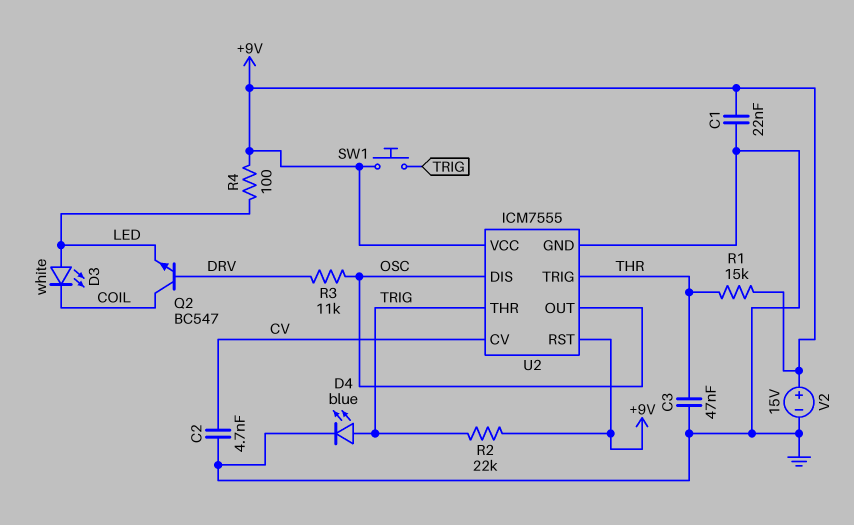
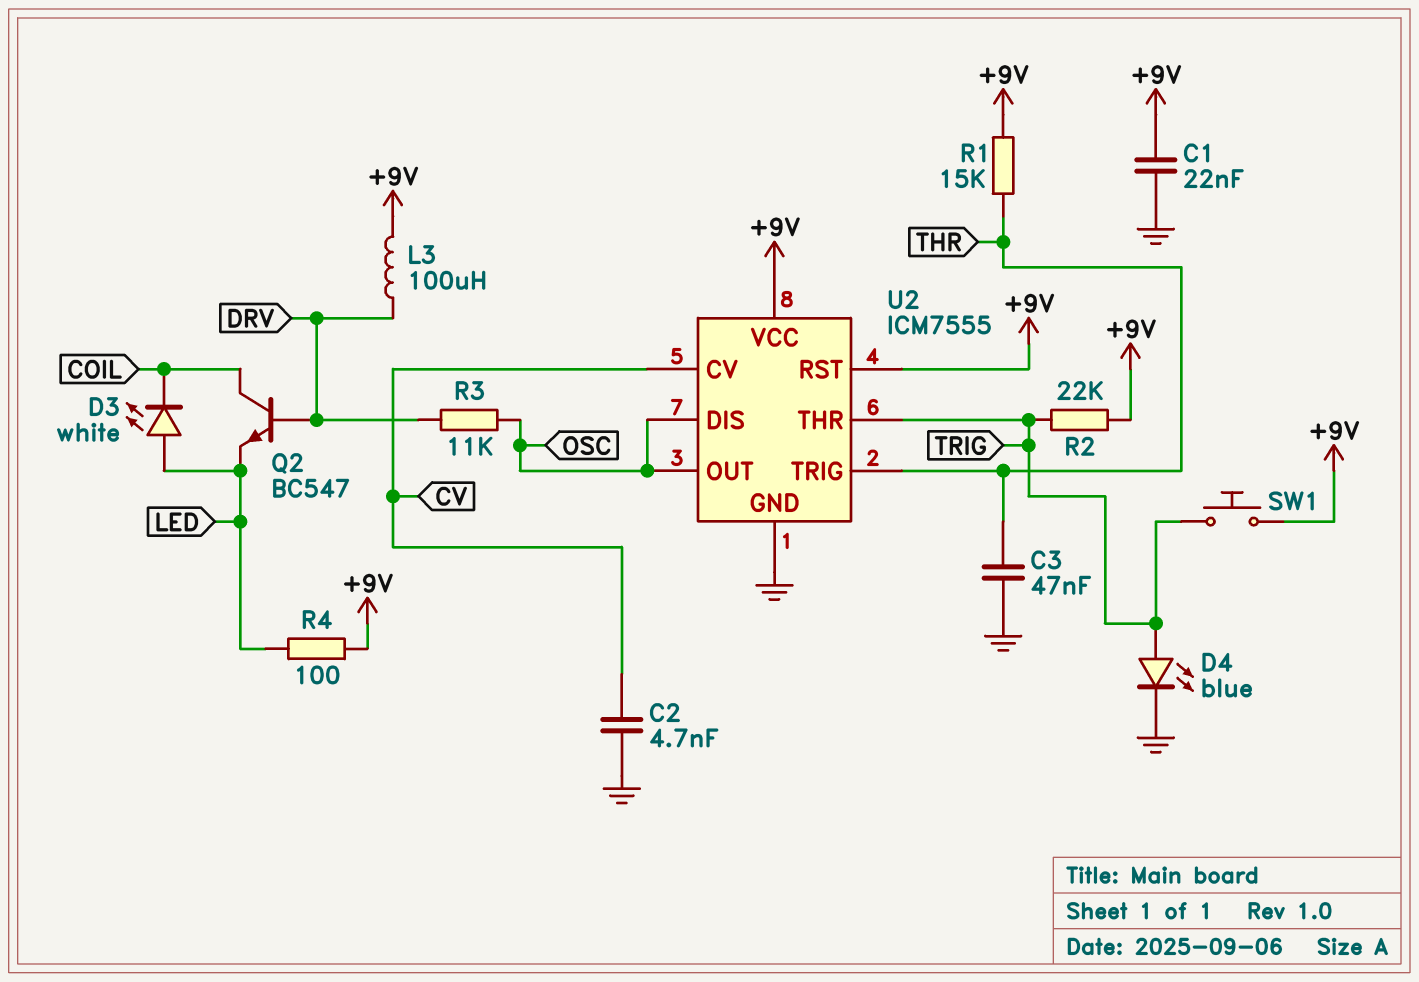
L3: none -> 100uH (+9V, DRV)
V2: 15V (plus +9V, minus GND) -> none

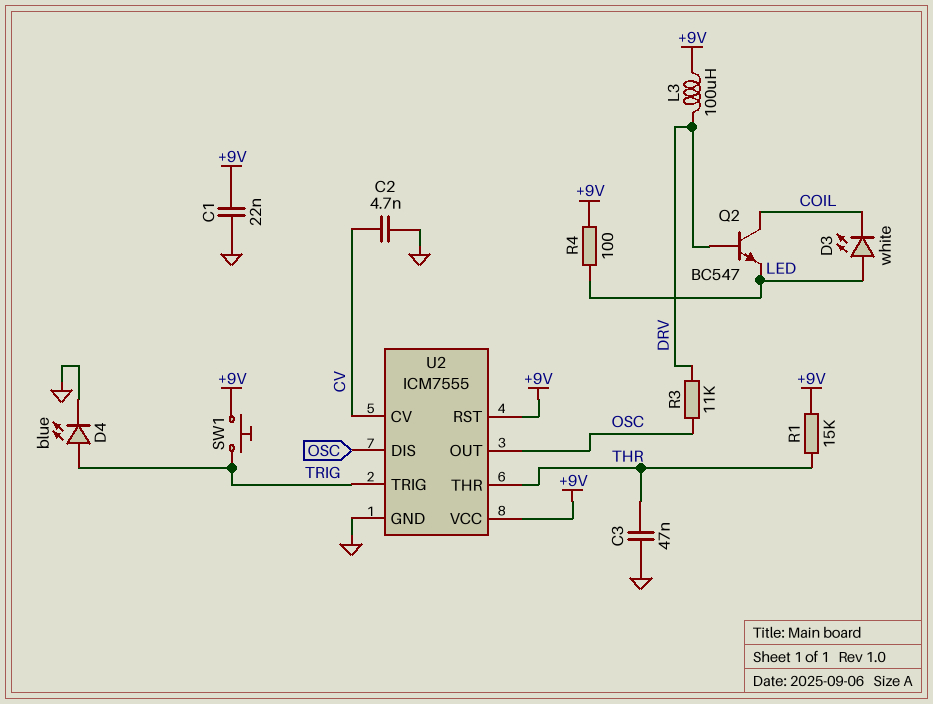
R2: 22k (+9V, TRIG) -> none
U2 pin THR: TRIG -> THR
U2 pin TRIG: THR -> TRIG

